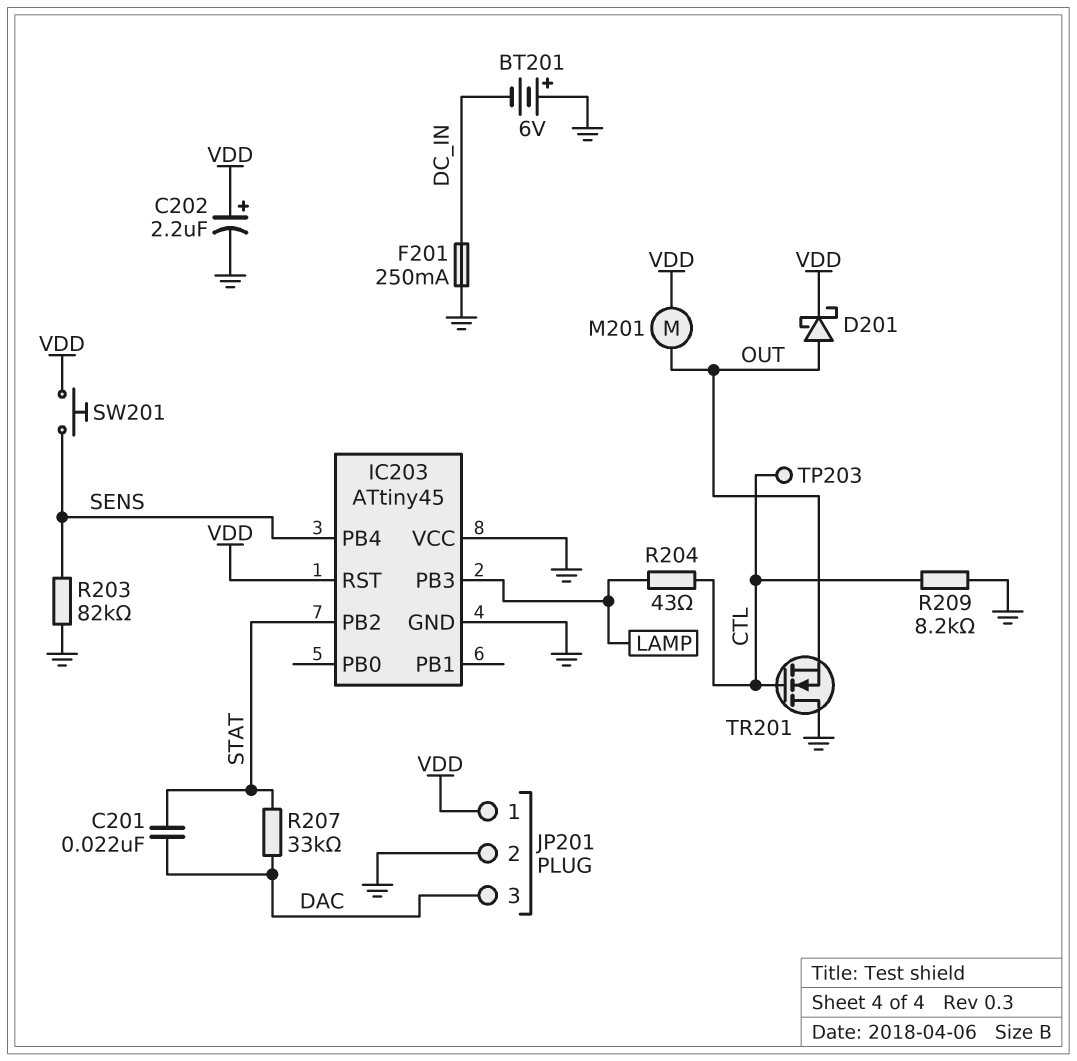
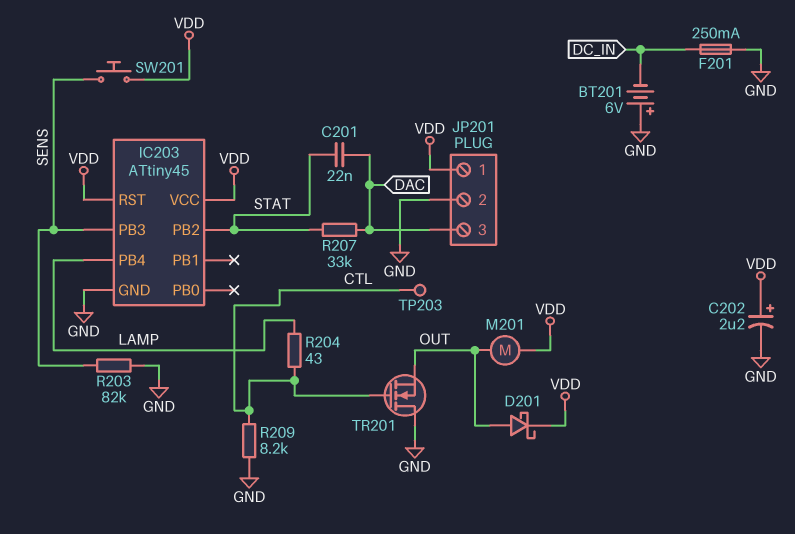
IC203 pin PB3: LAMP -> SENS
IC203 pin PB4: SENS -> LAMP
IC203 pin VCC: GND -> VDD

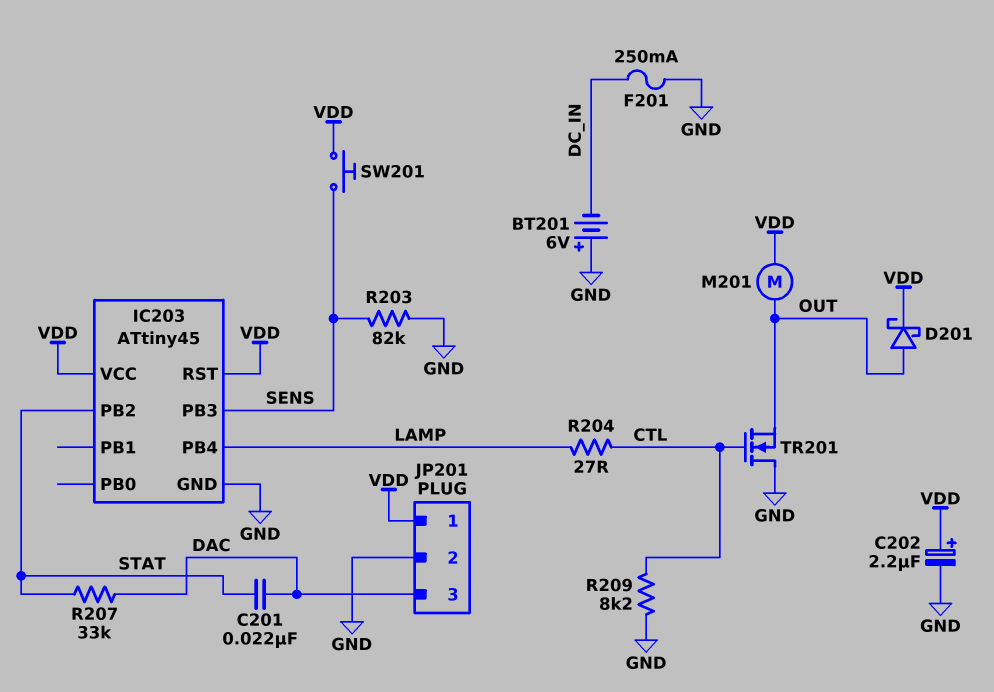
R204: 43 (CTL, LAMP) -> 27 (CTL, LAMP)
TP203: test point (CTL) -> none

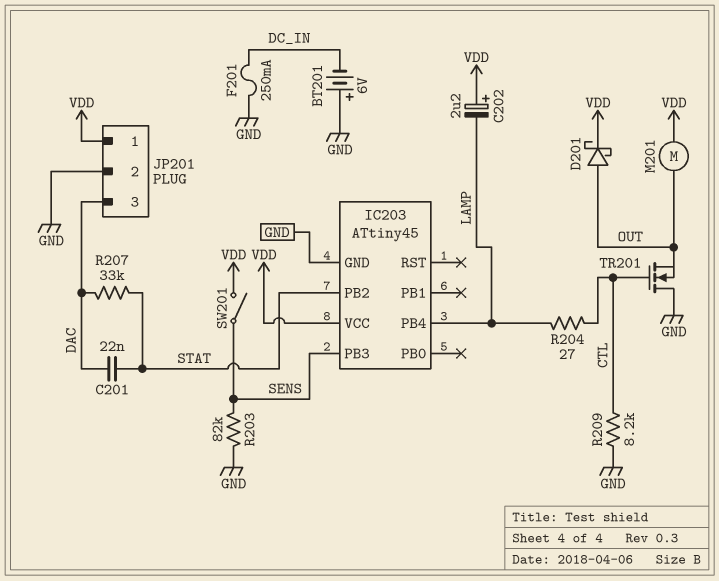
C202: 2.2uF (plus VDD, minus GND) -> 2.2uF (plus VDD, minus LAMP)
IC203 pin RST: VDD -> none
SW201: button (SENS, VDD) -> switch (SENS, VDD)

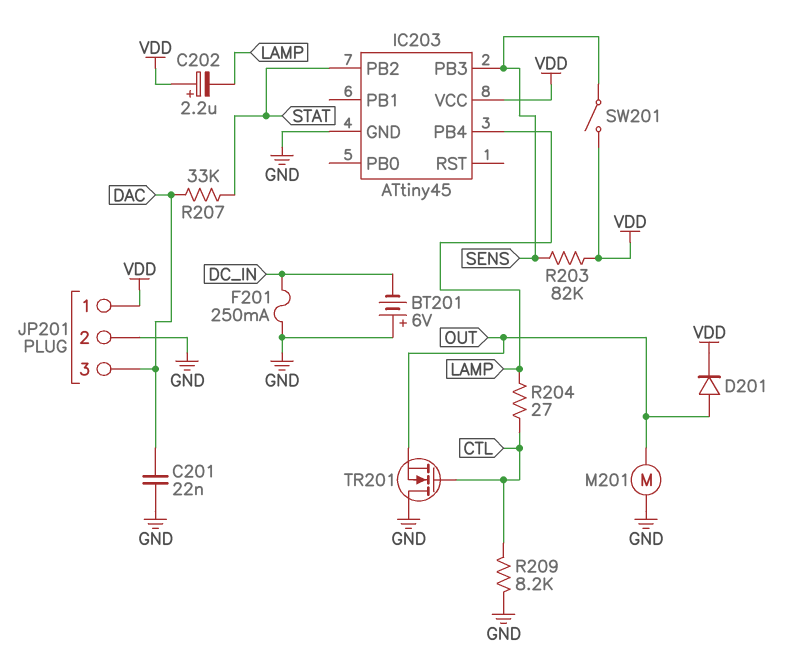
C201: 22nF (DAC, STAT) -> 22nF (DAC, GND)
D201: schottky (A OUT, K VDD) -> diode (A OUT, K VDD)
M201: motor (OUT, VDD) -> motor (GND, OUT)
R203: 82k (GND, SENS) -> 82k (SENS, VDD)

